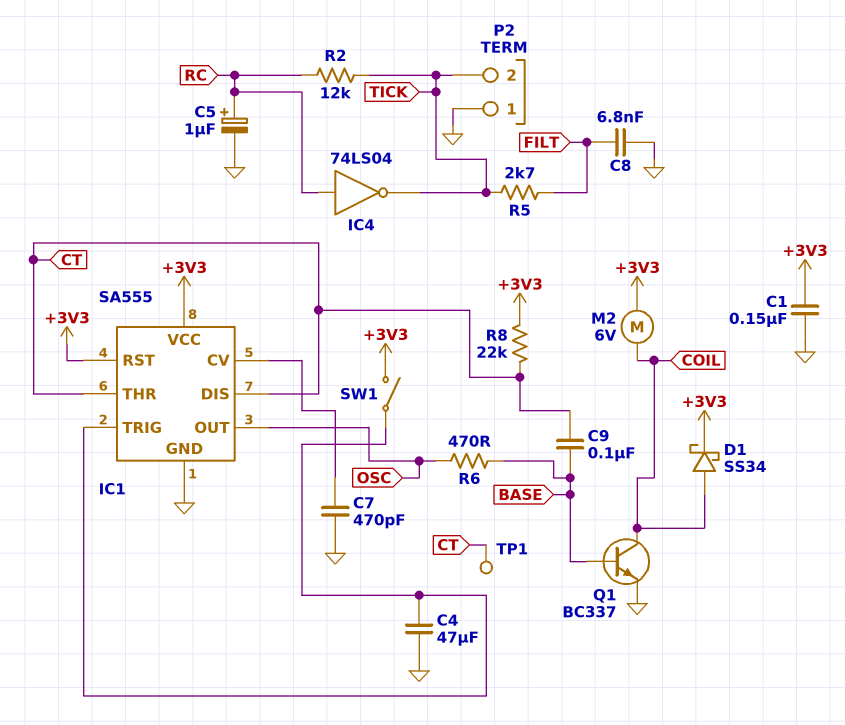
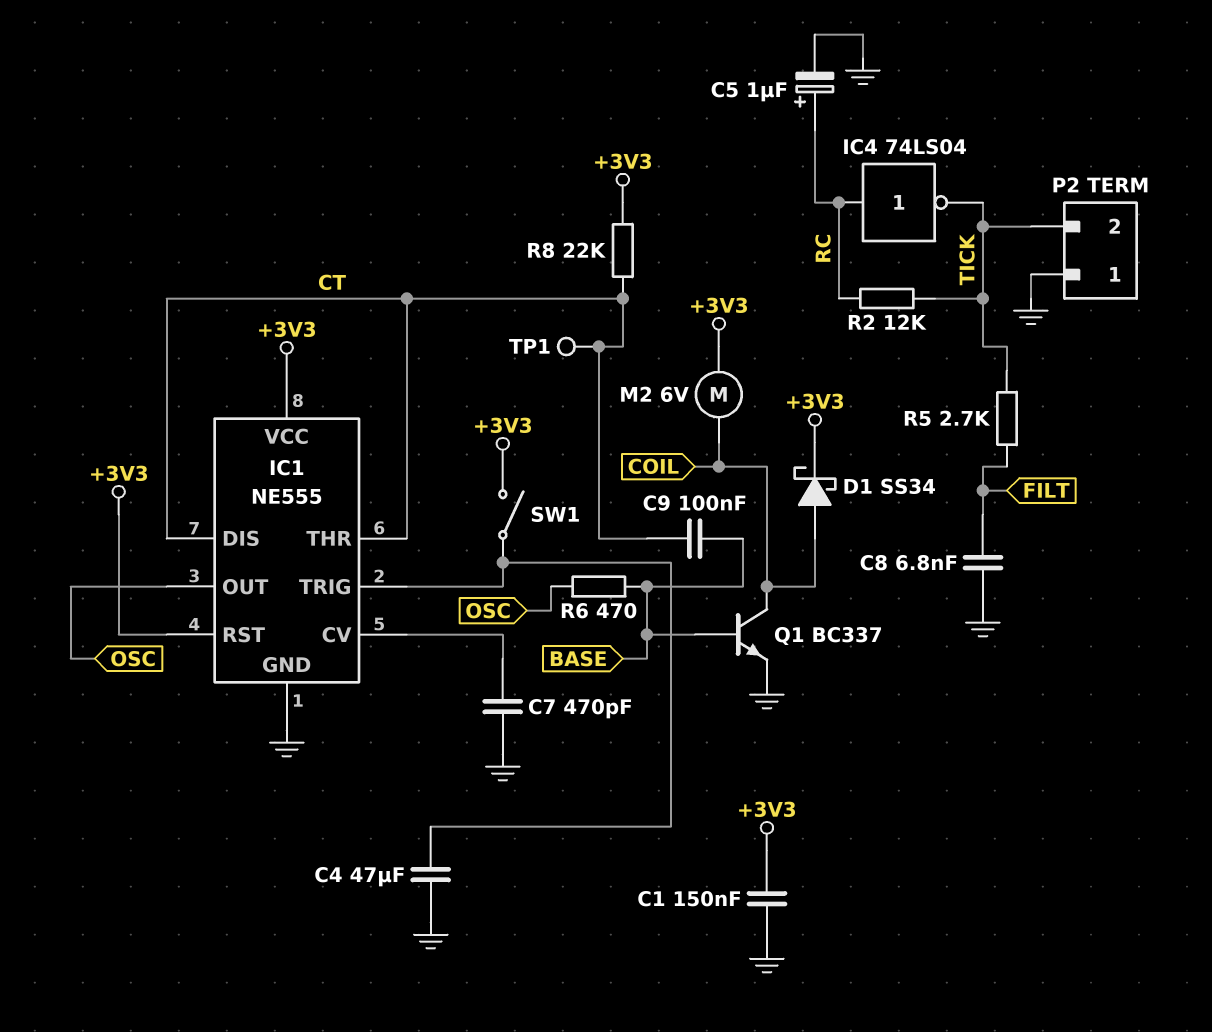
IC1: SA555 -> NE555

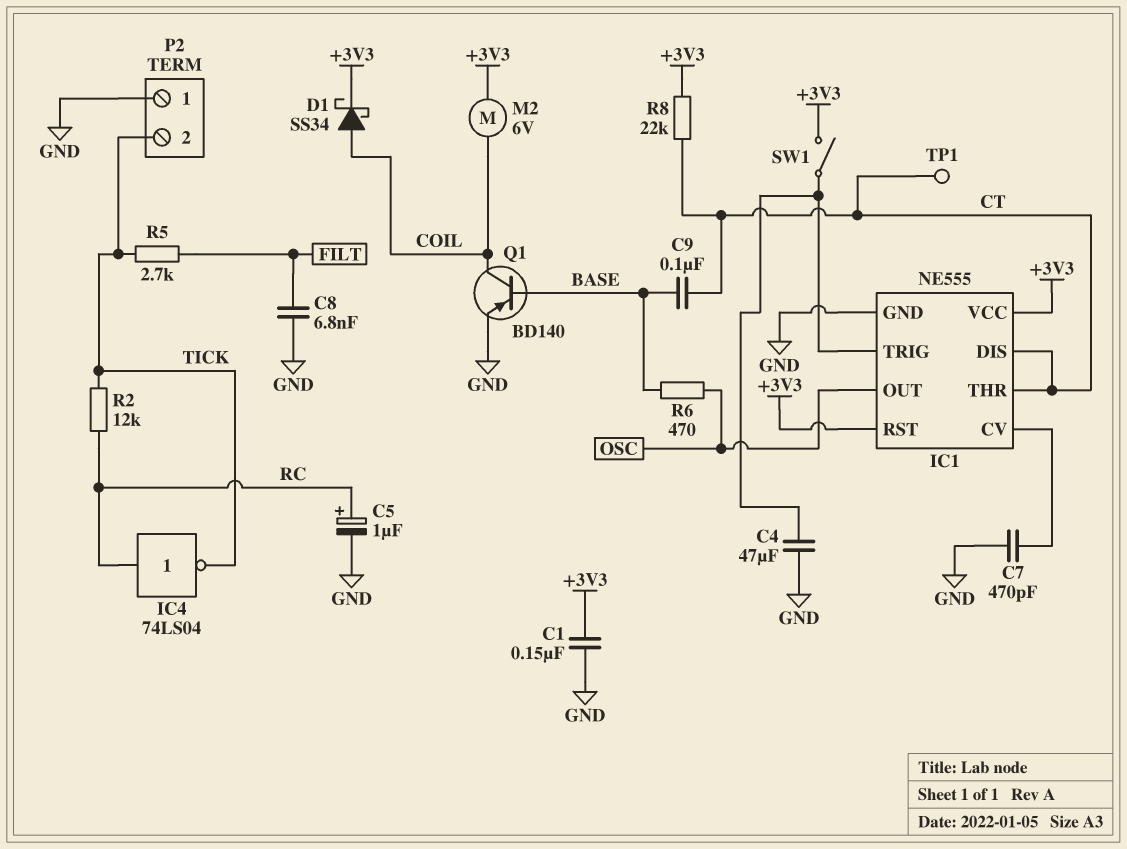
Q1: NPN BC337 (B BASE, C COIL, E GND) -> PNP BD140 (B BASE, C COIL, E GND)

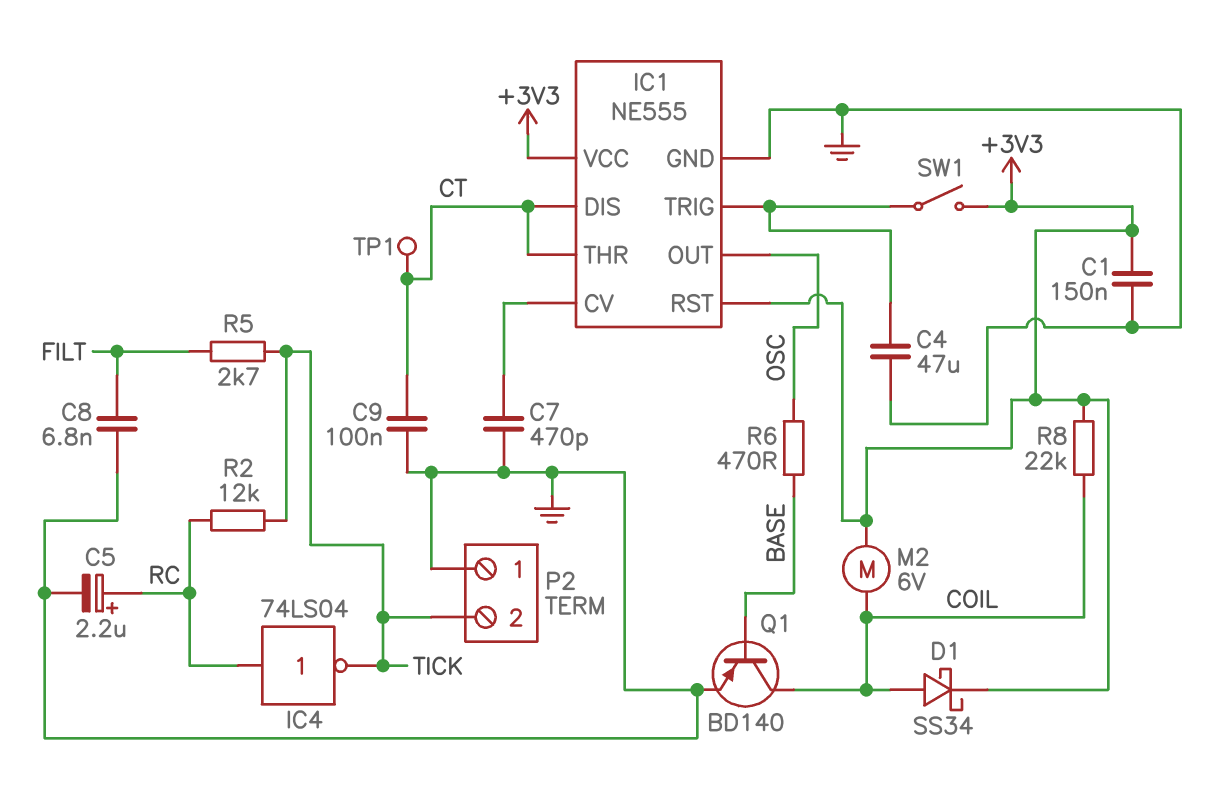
C5: 1uF (plus RC, minus GND) -> 2.2uF (plus RC, minus GND)
C9: 100nF (BASE, CT) -> 100nF (CT, GND)
R8: 22k (+3V3, CT) -> 22k (+3V3, COIL)

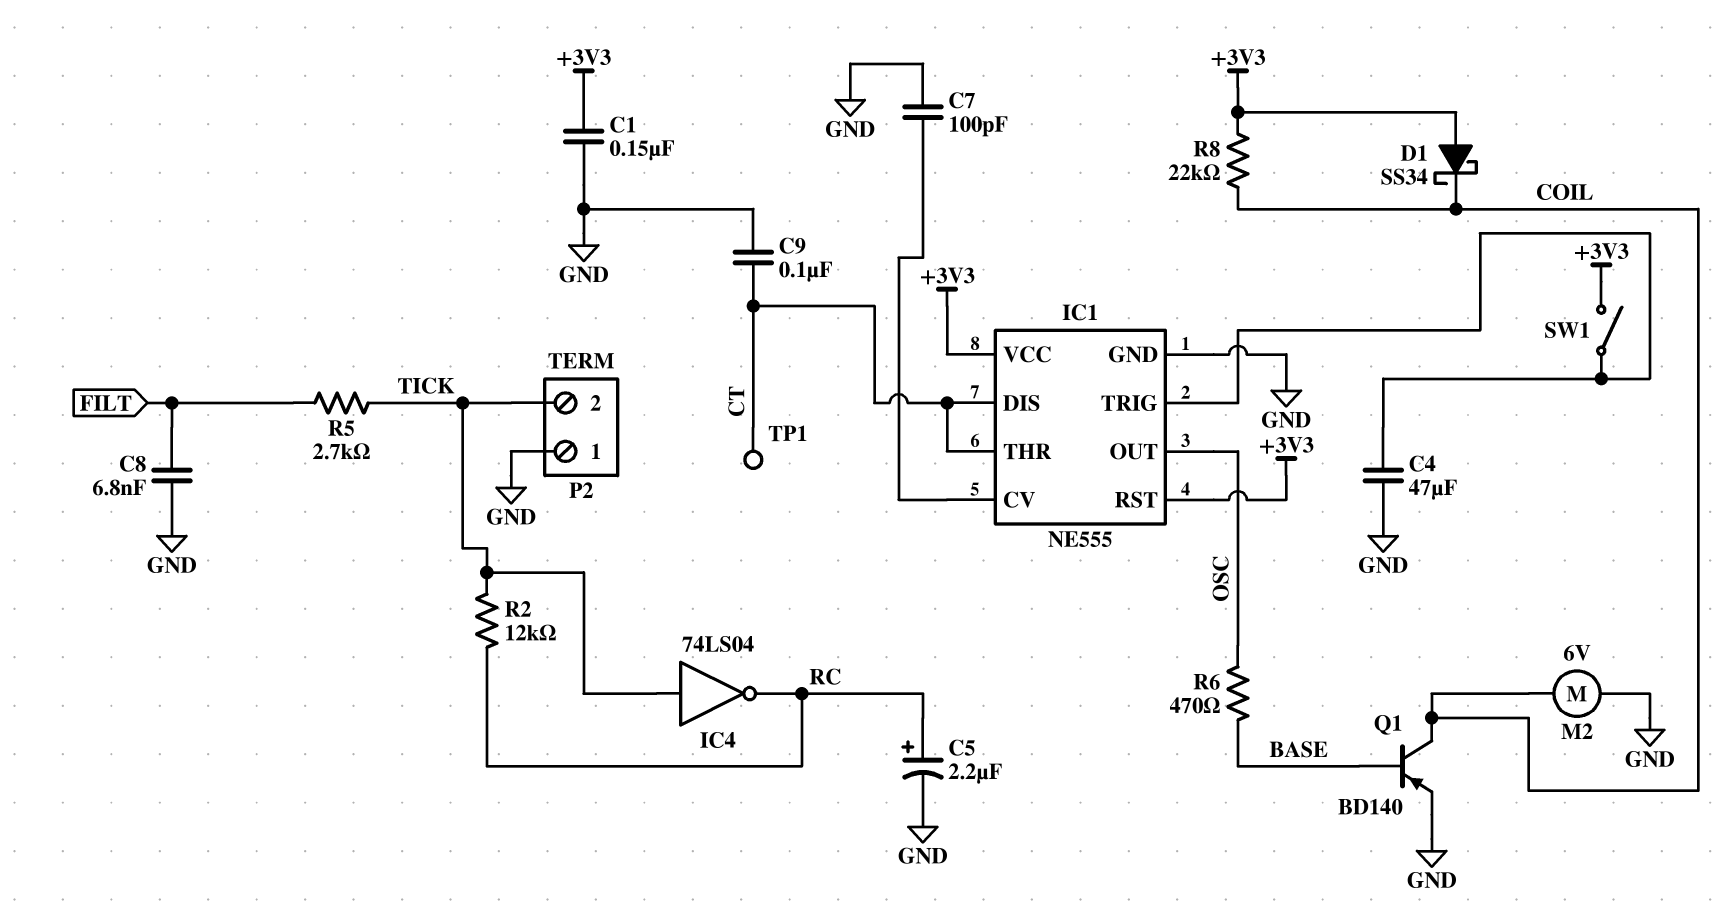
C7: 470pF (GND, IC1/CV) -> 100pF (GND, IC1/CV)
D1: schottky SS34 (A COIL, K +3V3) -> schottky SS34 (A +3V3, K COIL)
IC4: NOT 74LS04 (in RC, out TICK) -> NOT 74LS04 (in TICK, out RC)
M2: motor 6V (+3V3, COIL) -> motor 6V (COIL, GND)

